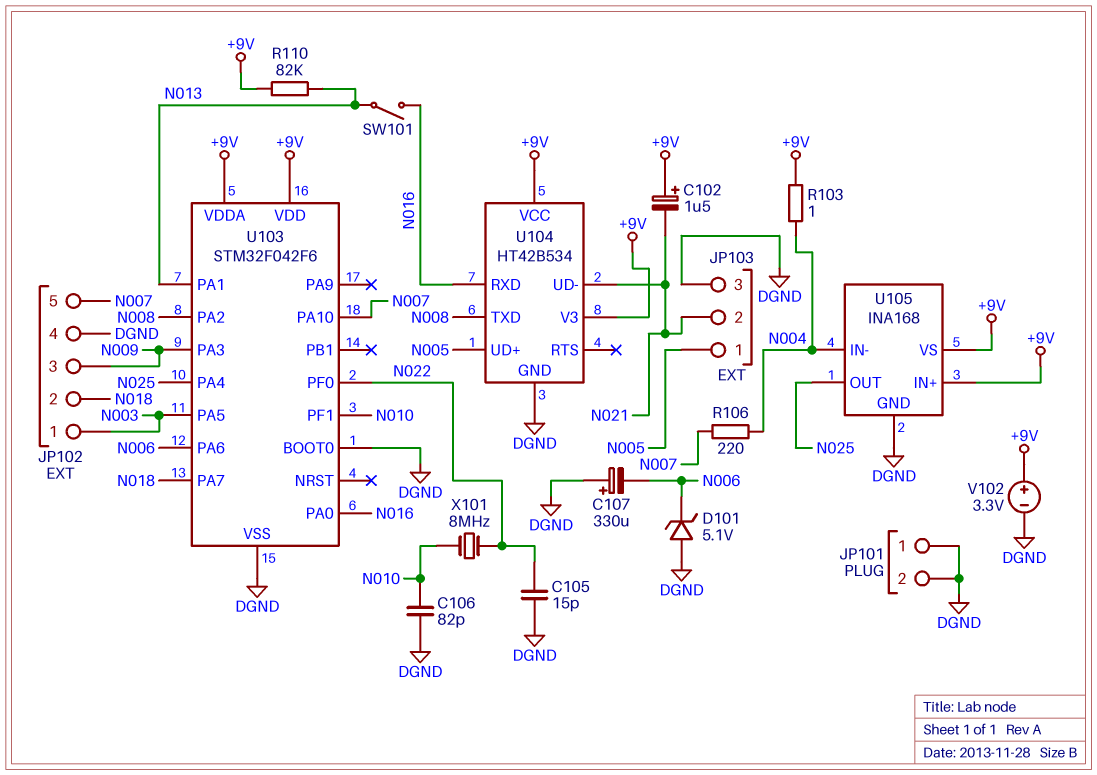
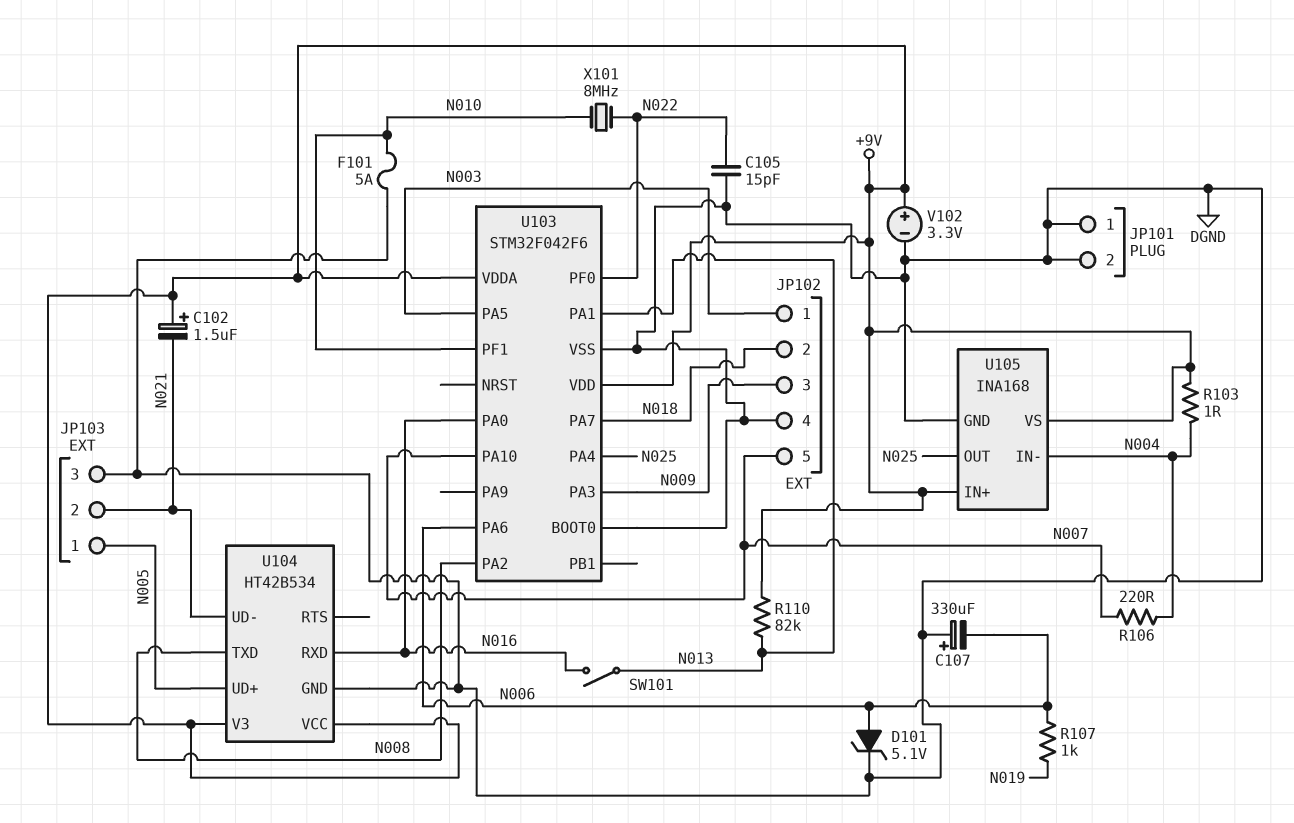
C106: 82pF (DGND, N010) -> none
D101: zener 5.1V (A DGND, K N006) -> zener 5.1V (A N006, K DGND)
F101: none -> 5A (DGND, N010)
R107: none -> 1k (N006, N019)

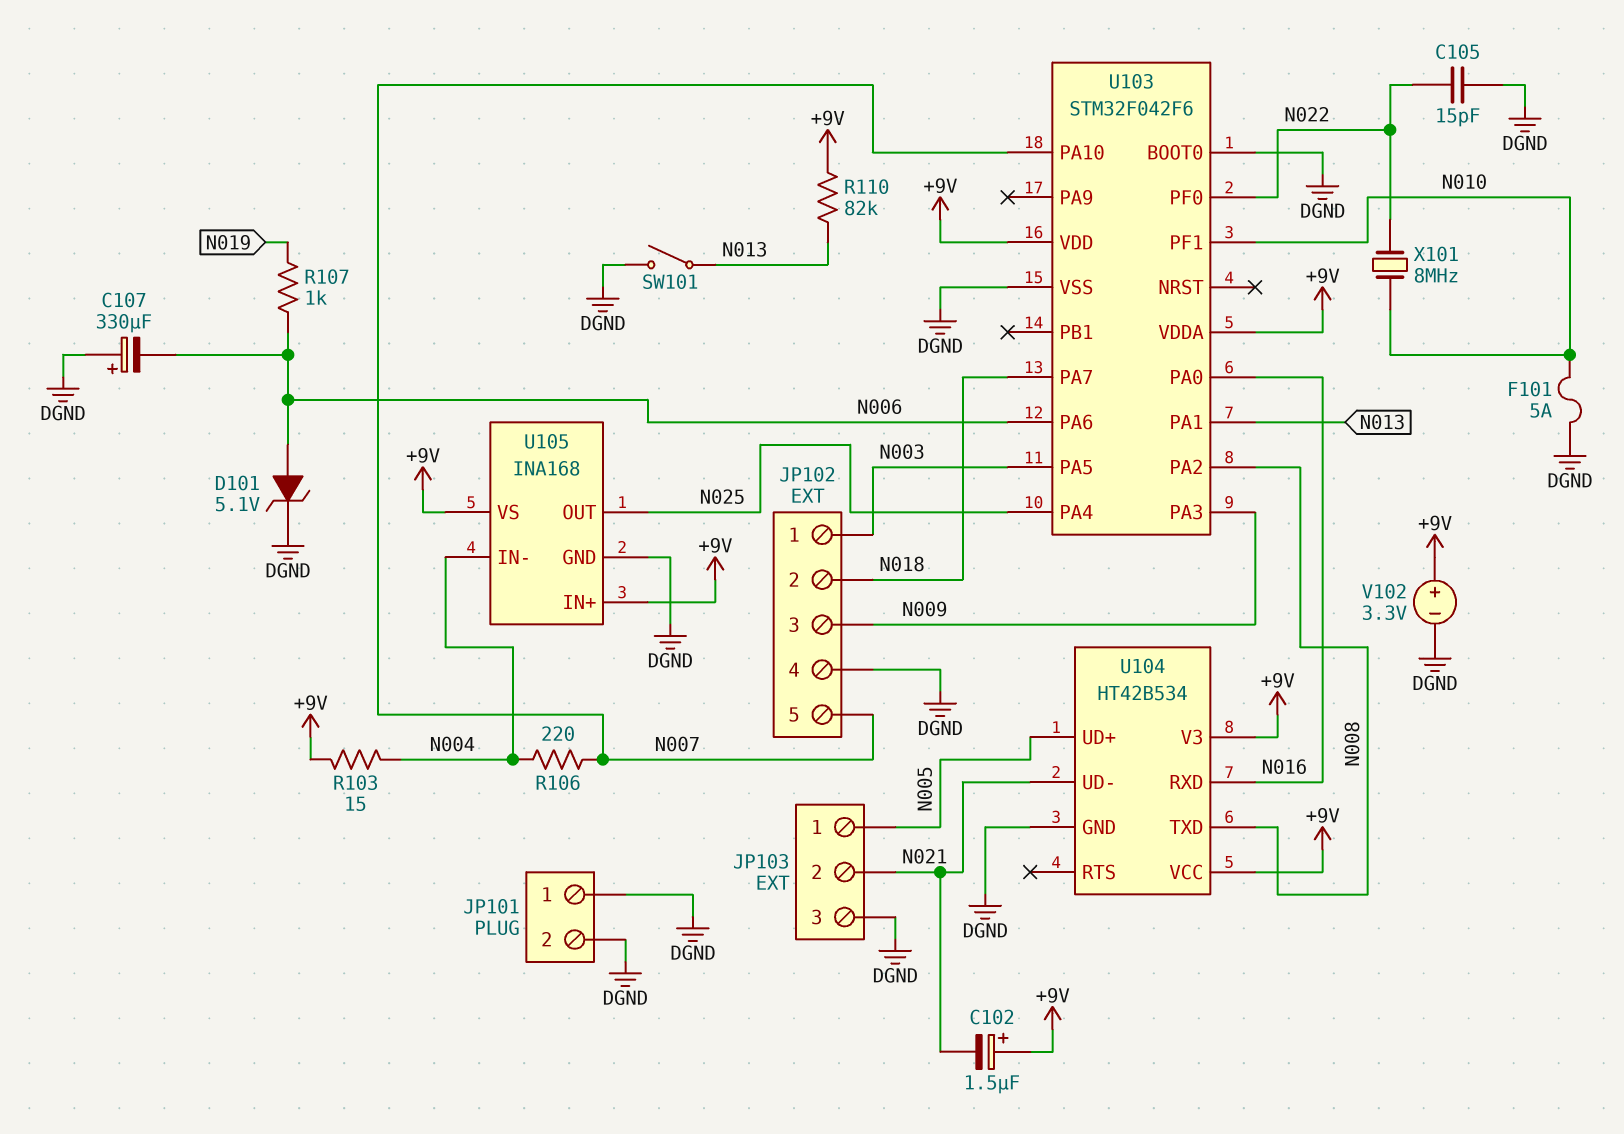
R103: 1 (+9V, N004) -> 15 (+9V, N004)
SW101: switch (N013, N016) -> switch (DGND, N013)

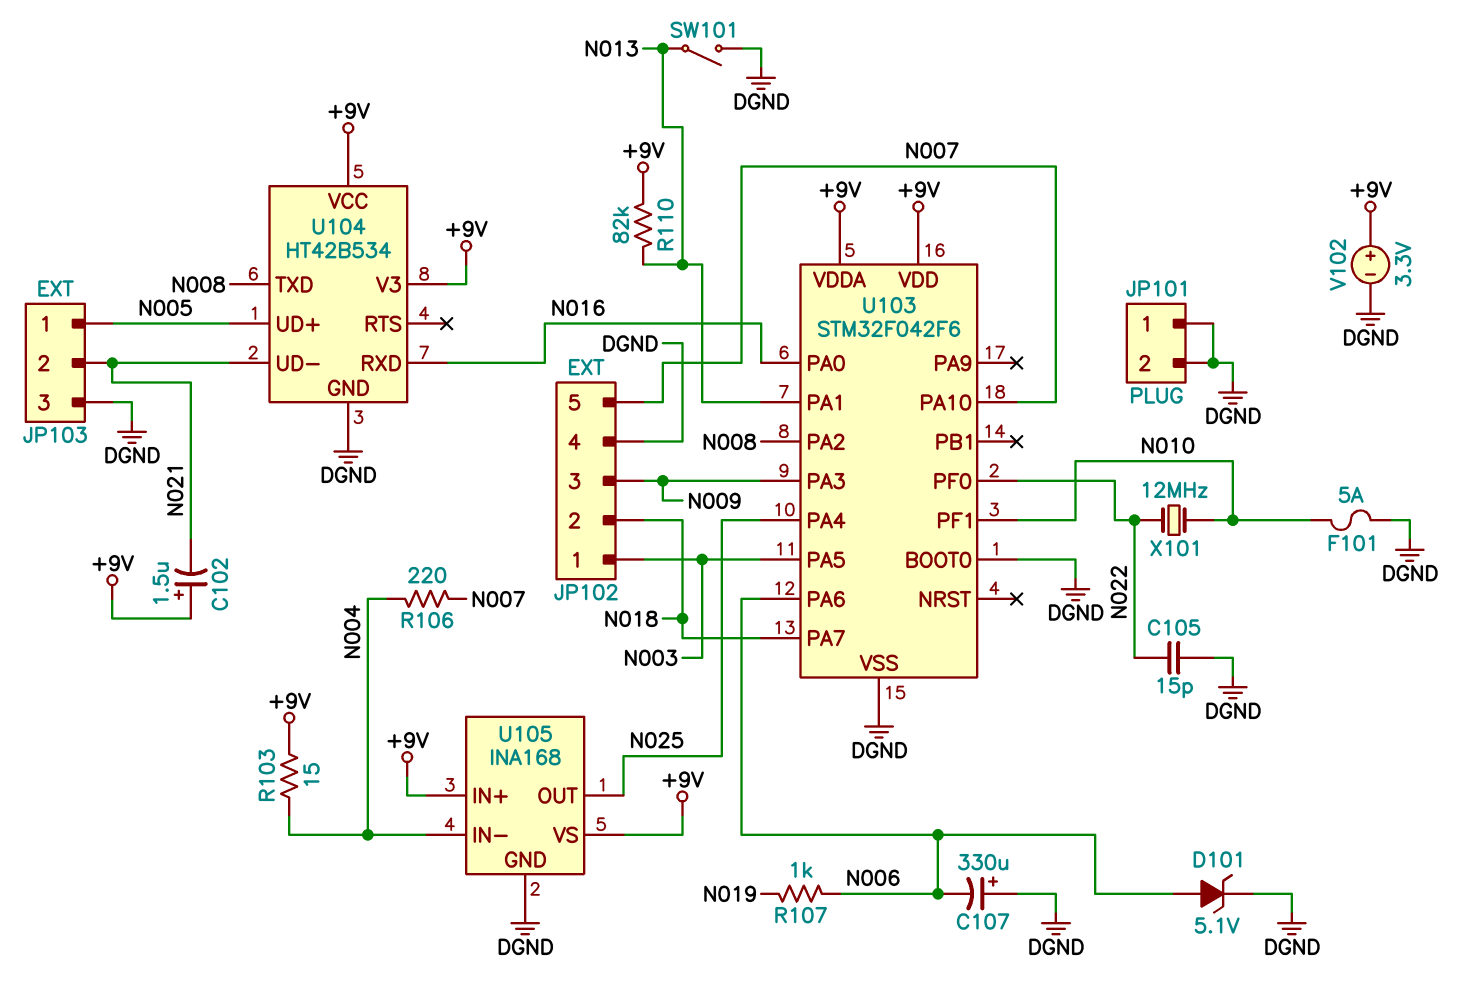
X101: 8MHz (N010, N022) -> 12MHz (N010, N022)

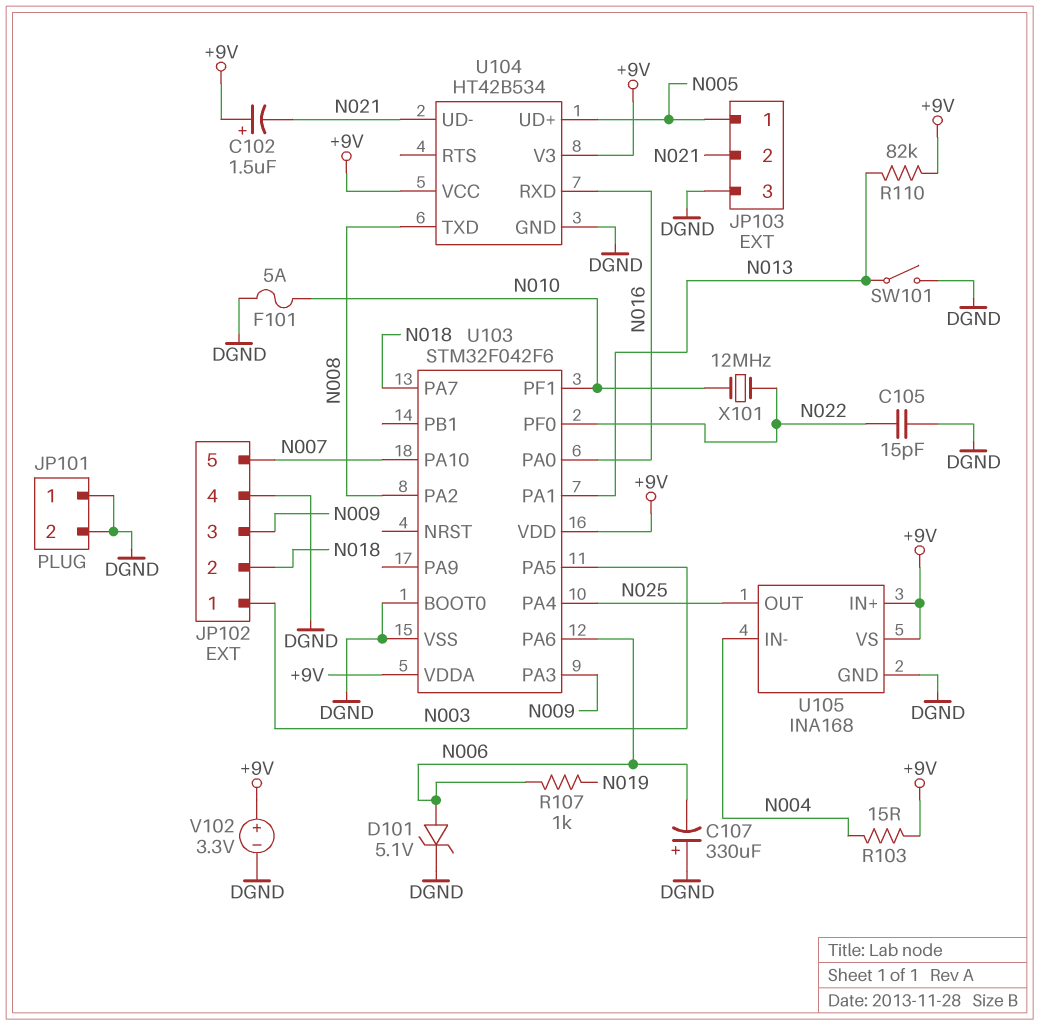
R106: 220 (N004, N007) -> none

